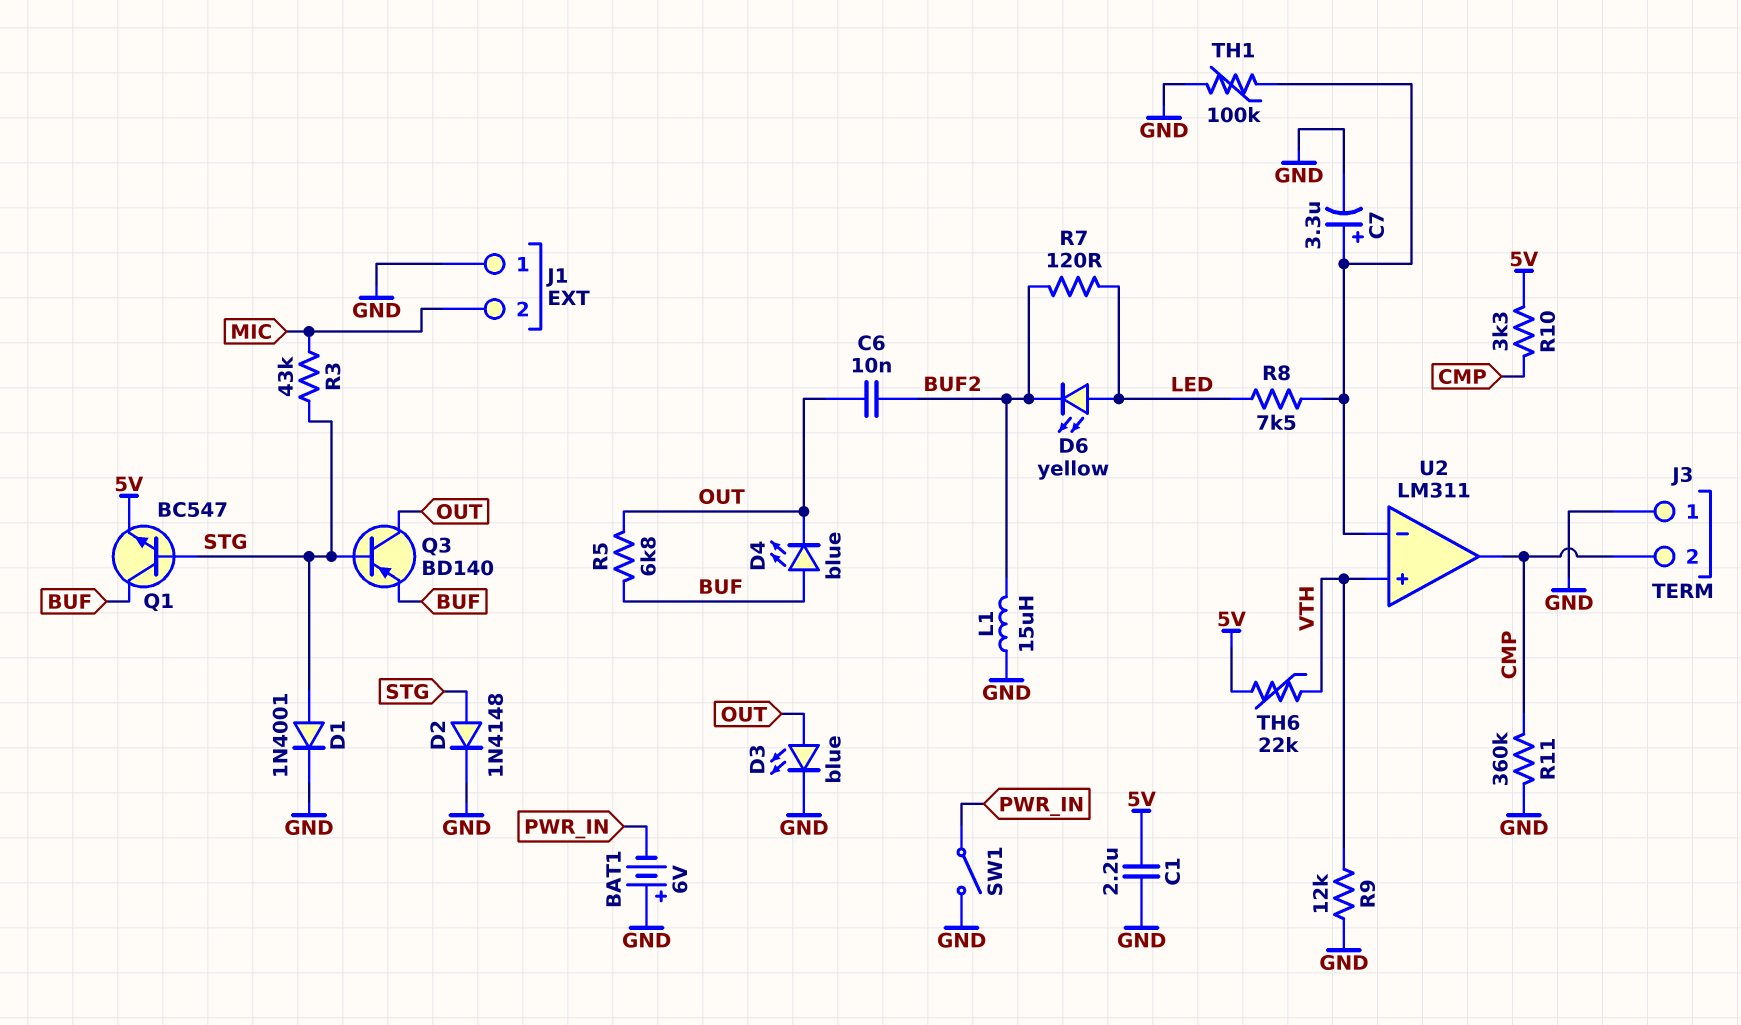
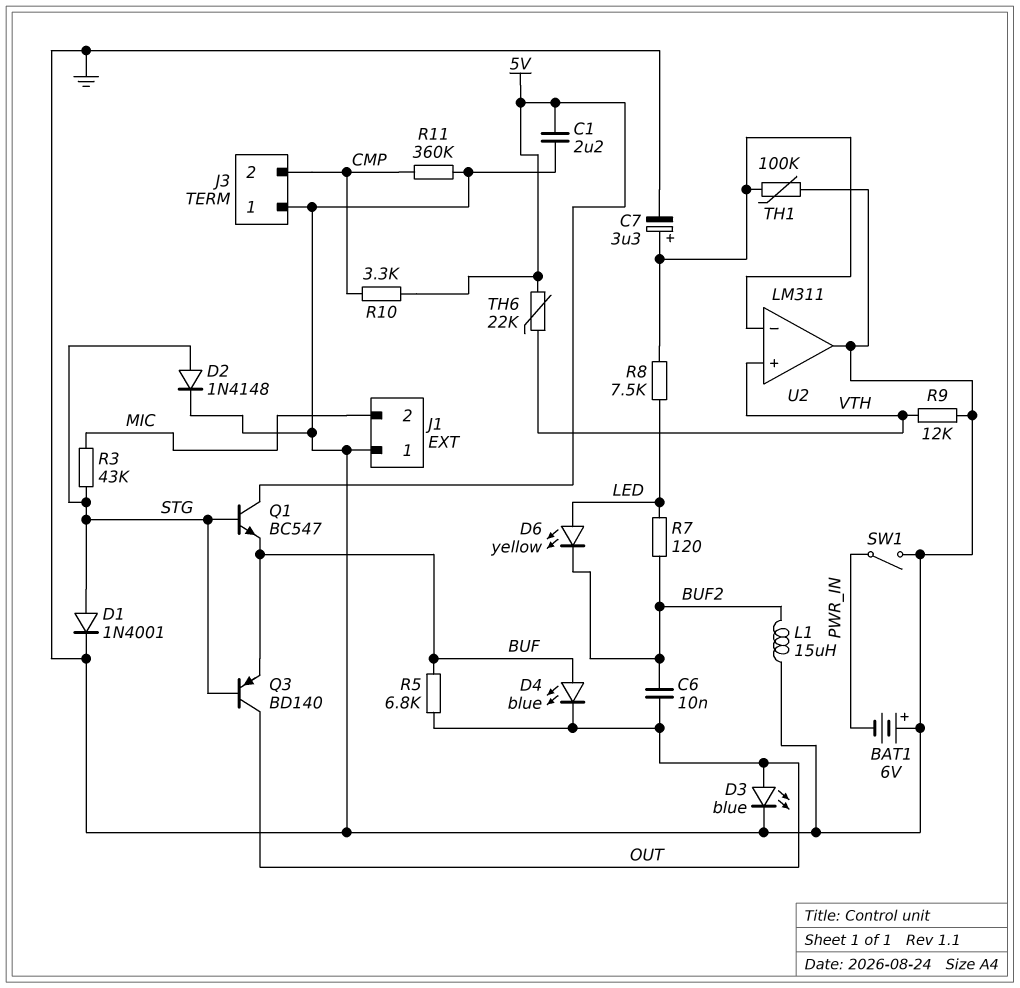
Q1: NPN BC547 (B STG, C BUF, E 5V) -> NPN BC547 (B STG, C 5V, E BUF)
U2 pin out: CMP -> GND

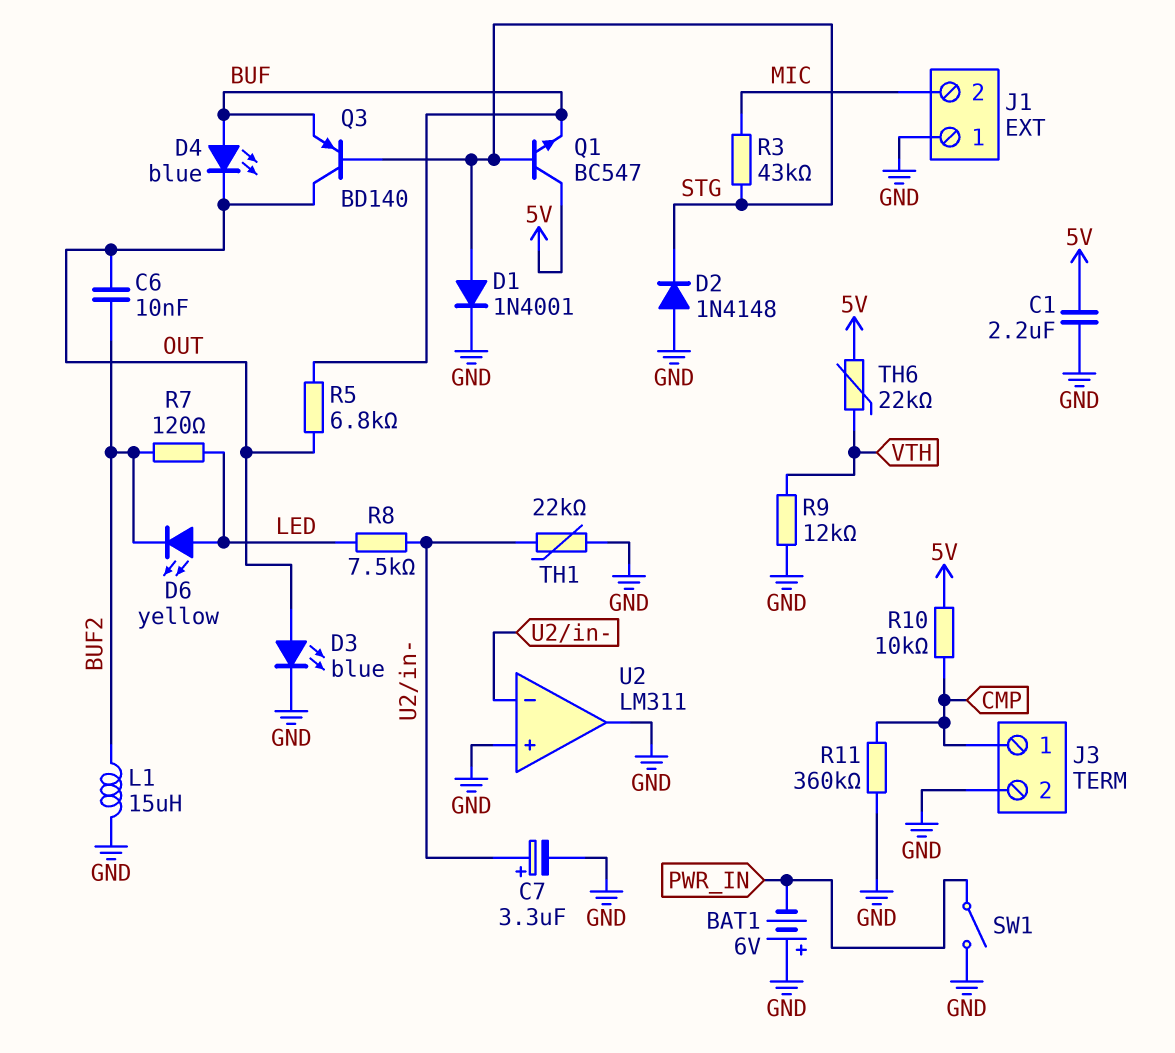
D2: diode 1N4148 (A STG, K GND) -> diode 1N4148 (A GND, K STG)
J3 pin 1: GND -> CMP
J3 pin 2: CMP -> GND
R10: 3.3k (5V, CMP) -> 10k (5V, CMP)
TH1: 100k (GND, U2/in-) -> 22k (GND, U2/in-)
U2 pin in+: VTH -> GND

